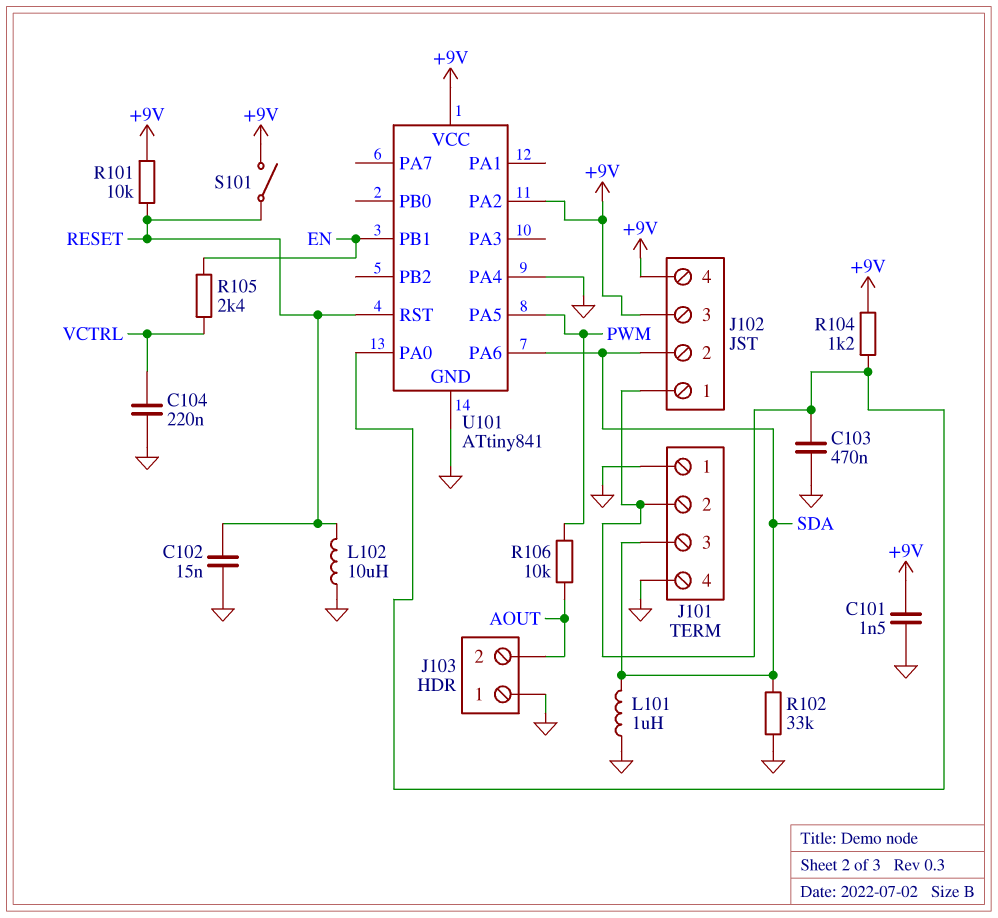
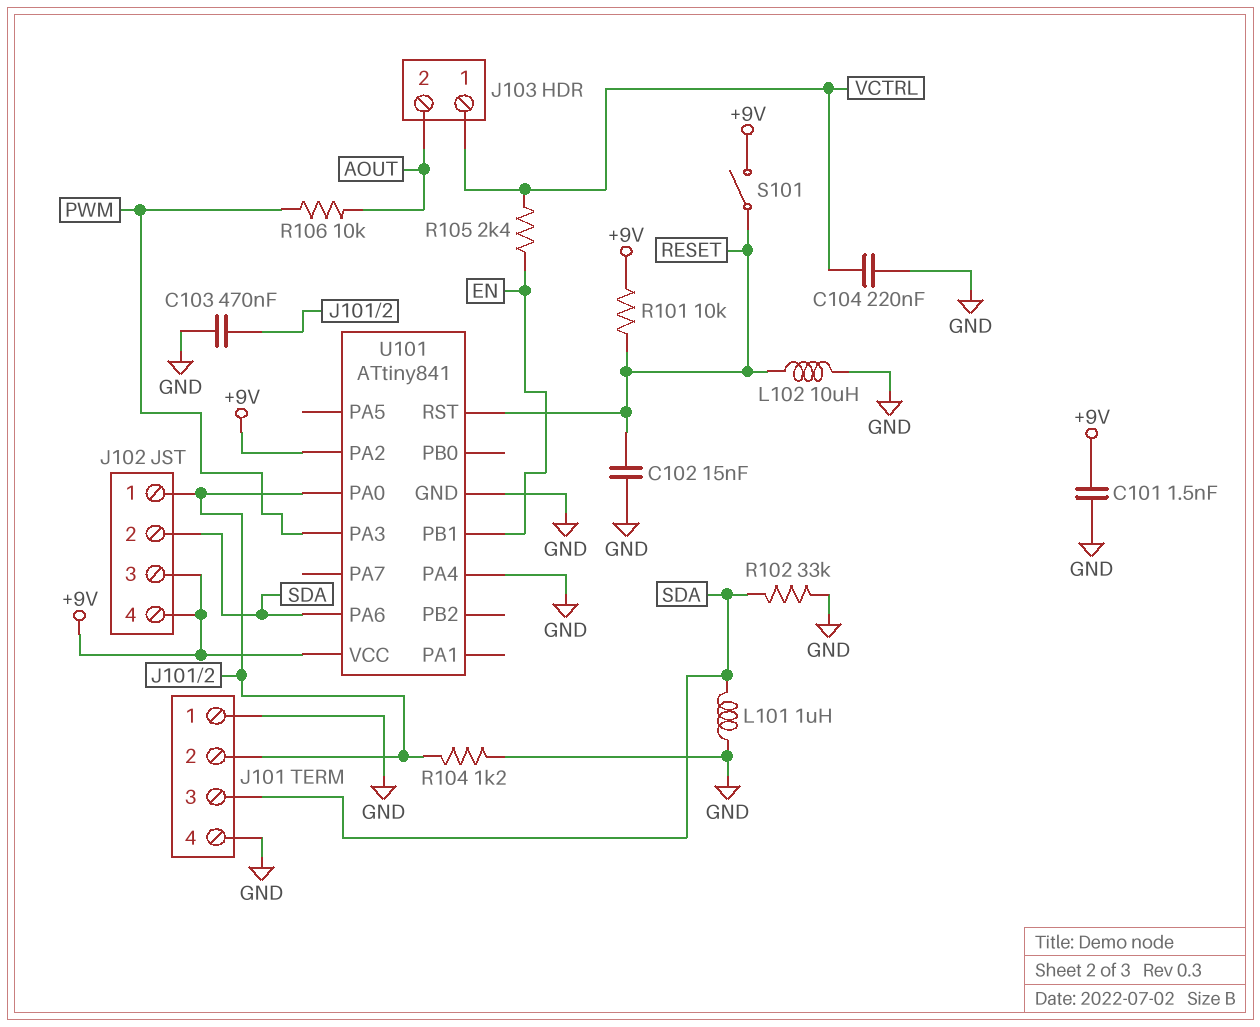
J103 pin 1: GND -> VCTRL
R104: 1.2k (+9V, J101/2) -> 1.2k (GND, J101/2)
U101 pin PA3: none -> PWM
U101 pin PA5: PWM -> none

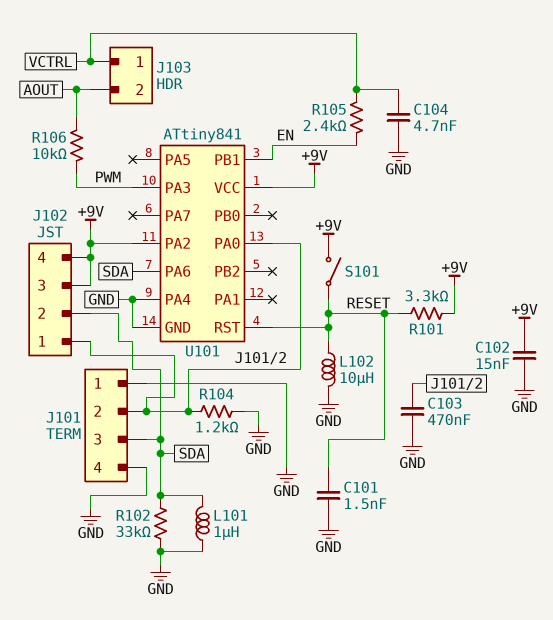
C101: 1.5nF (+9V, GND) -> 1.5nF (GND, RESET)
C102: 15nF (GND, RESET) -> 15nF (+9V, GND)
C104: 220nF (GND, VCTRL) -> 4.7nF (GND, VCTRL)
R101: 10k (+9V, RESET) -> 3.3k (+9V, RESET)

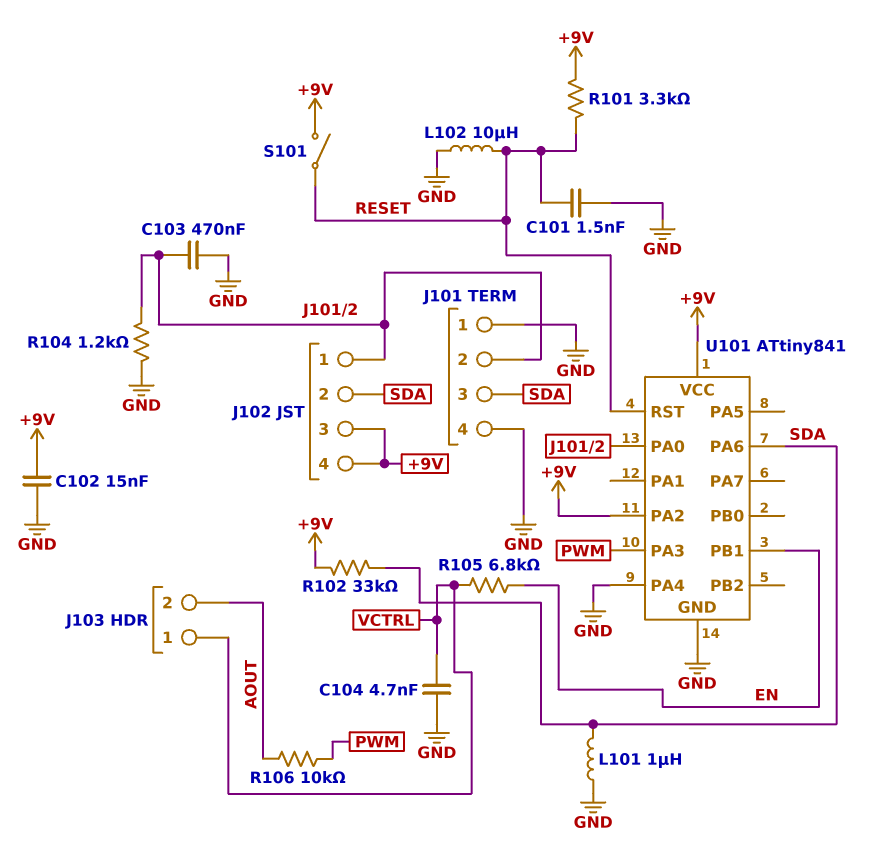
R102: 33k (GND, SDA) -> 33k (+9V, SDA)
R105: 2.4k (EN, VCTRL) -> 6.8k (EN, VCTRL)

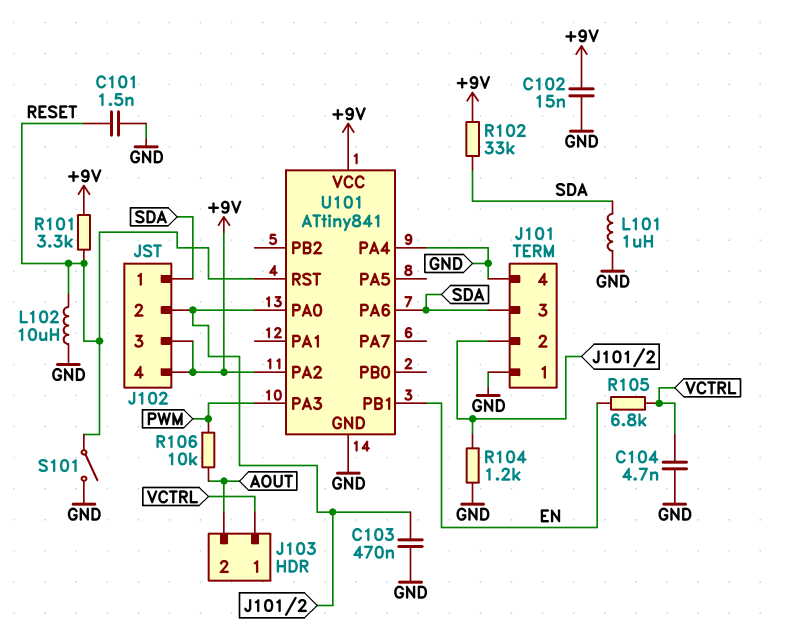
J102 pin 1: J101/2 -> SDA
J102 pin 2: SDA -> J101/2
S101: switch (+9V, RESET) -> switch (GND, RESET)

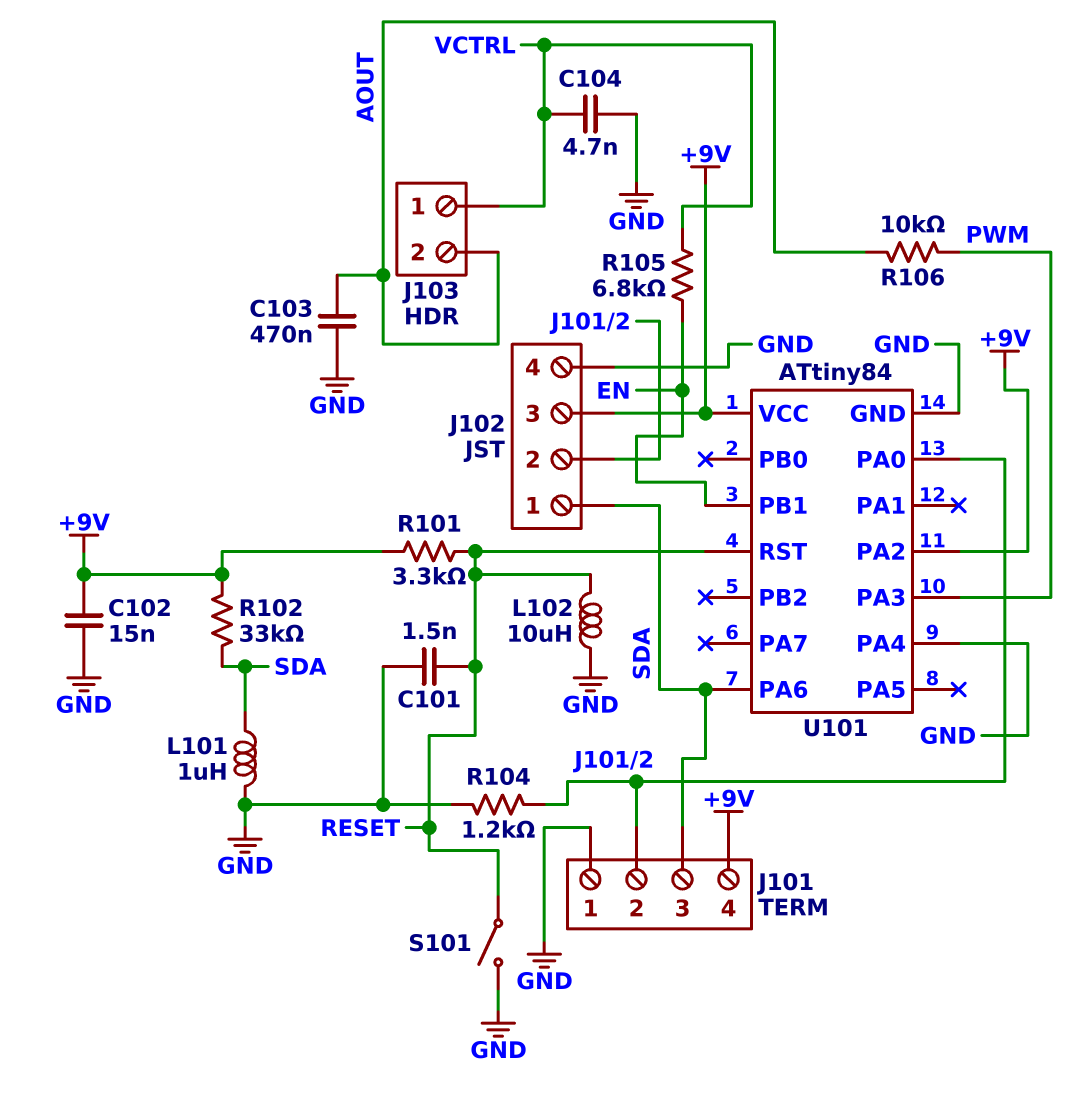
C103: 470nF (GND, J101/2) -> 470nF (AOUT, GND)
J101 pin 4: GND -> +9V
J102 pin 4: +9V -> GND
U101: ATtiny841 -> ATtiny84

